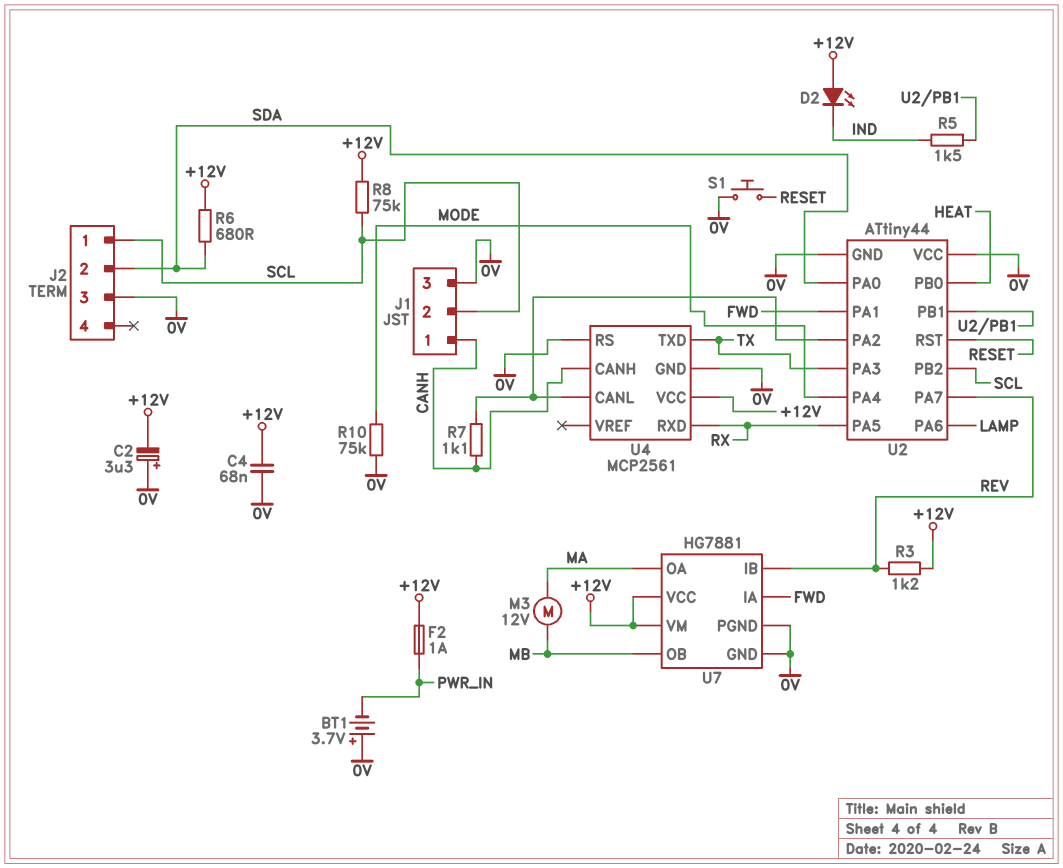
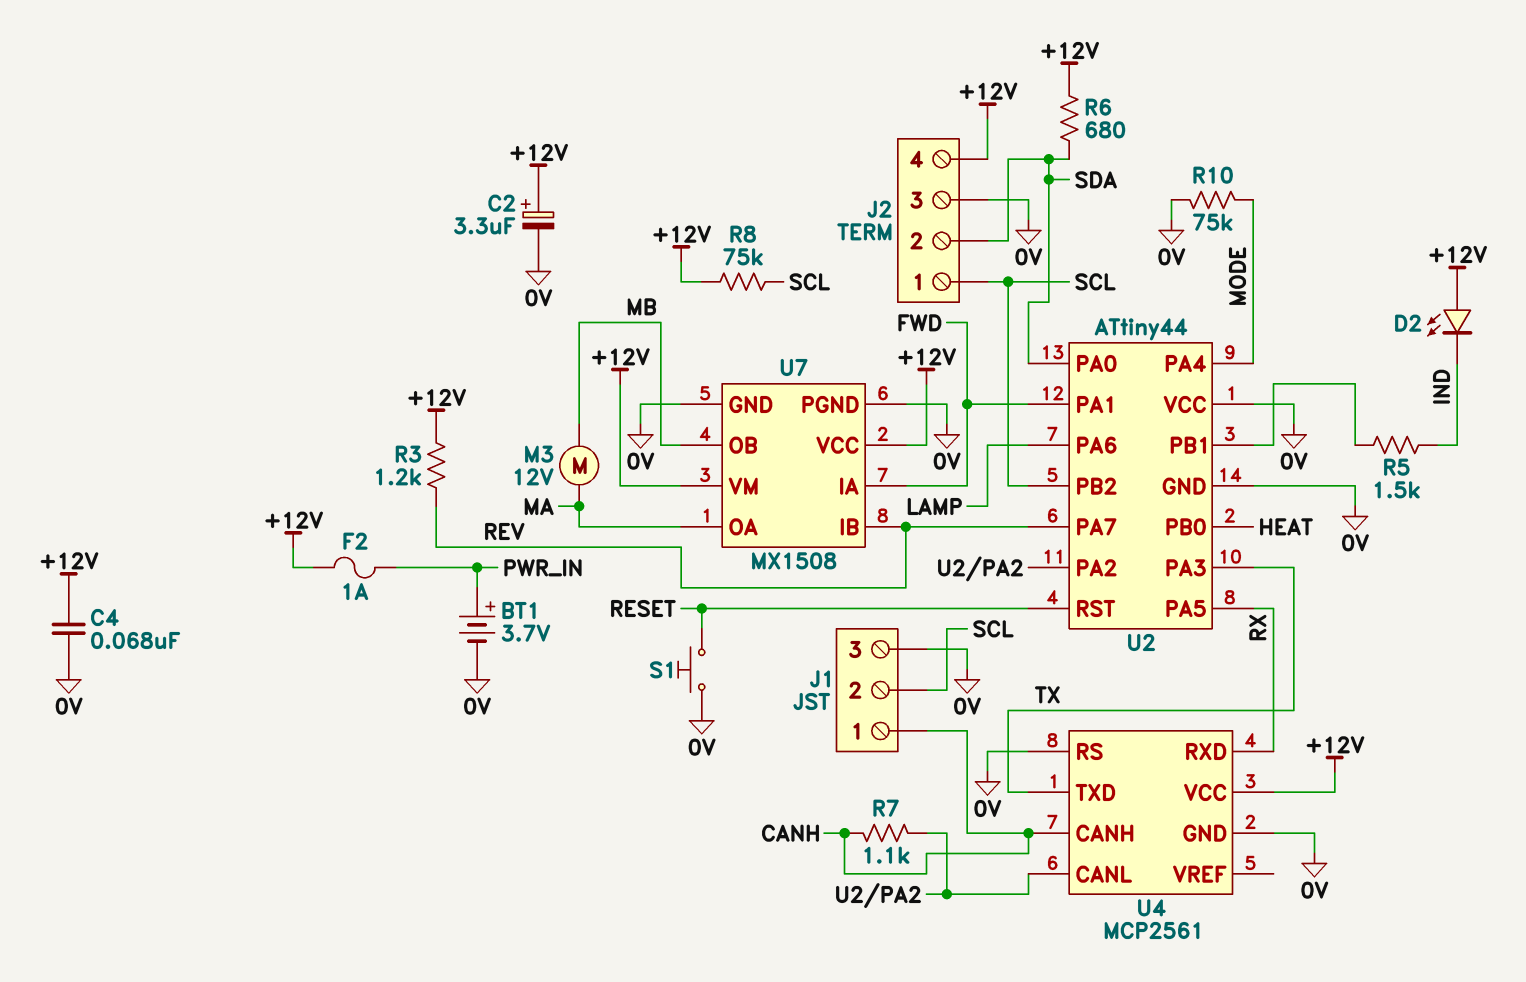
BT1: 3.7V (plus 0V, minus PWR_IN) -> 3.7V (plus PWR_IN, minus 0V)
C2: 3.3uF (plus 0V, minus +12V) -> 3.3uF (plus +12V, minus 0V)
J2 pin 4: none -> +12V
U7: HG7881 -> MX1508

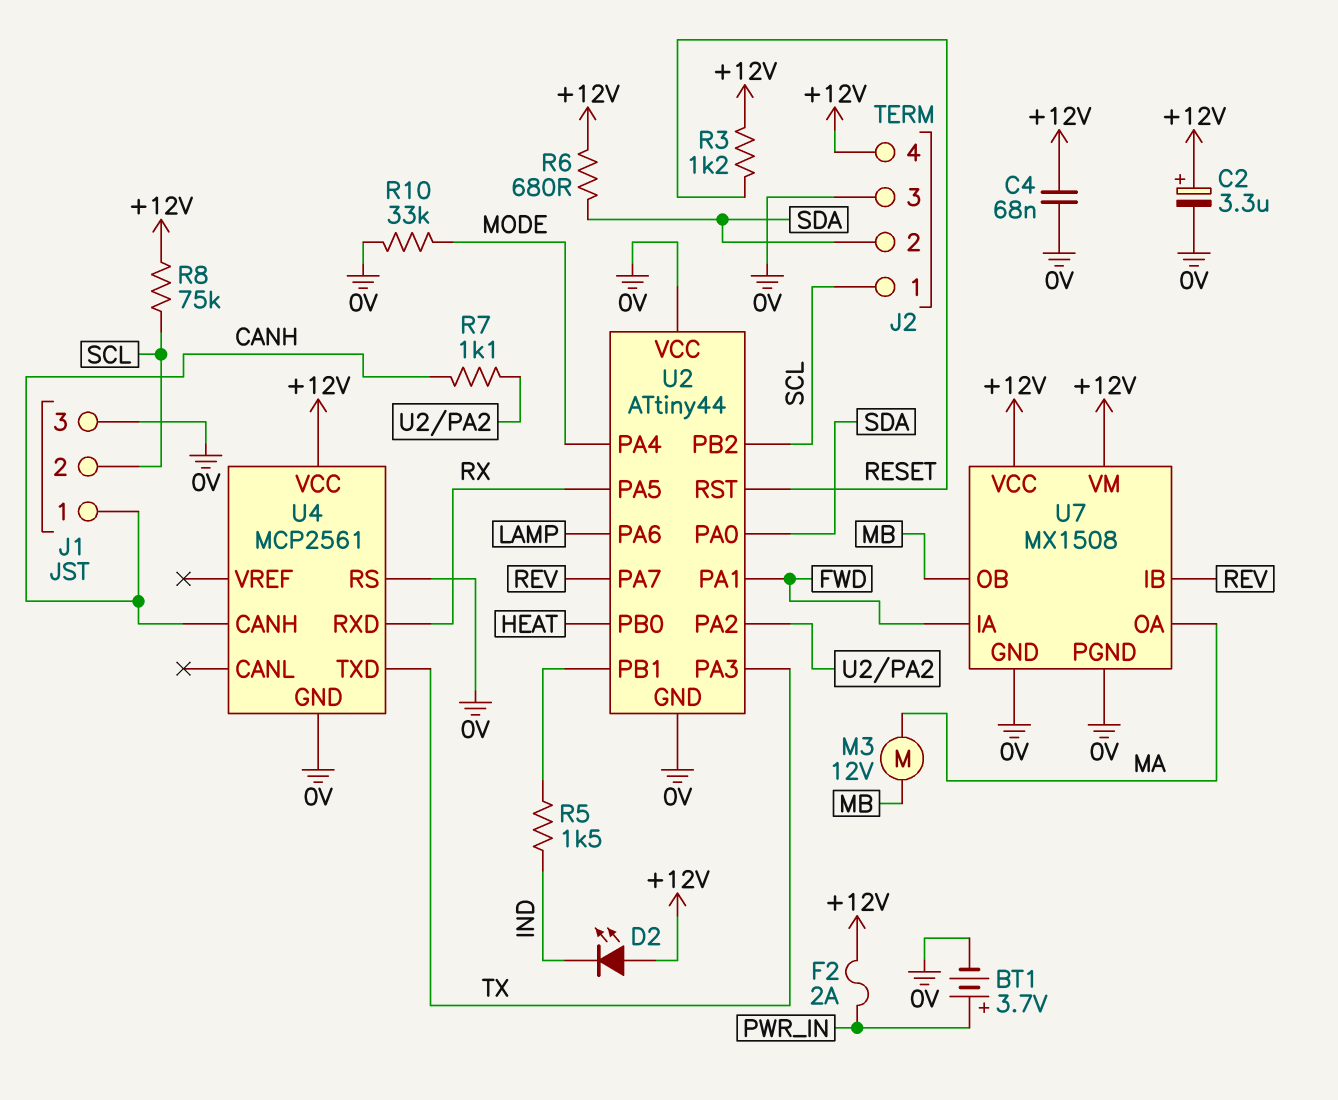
F2: 1A (+12V, PWR_IN) -> 2A (+12V, PWR_IN)
R3: 1.2k (+12V, REV) -> 1.2k (+12V, RESET)
R10: 75k (0V, MODE) -> 33k (0V, MODE)
S1: button (0V, RESET) -> none
U4 pin CANL: U2/PA2 -> none

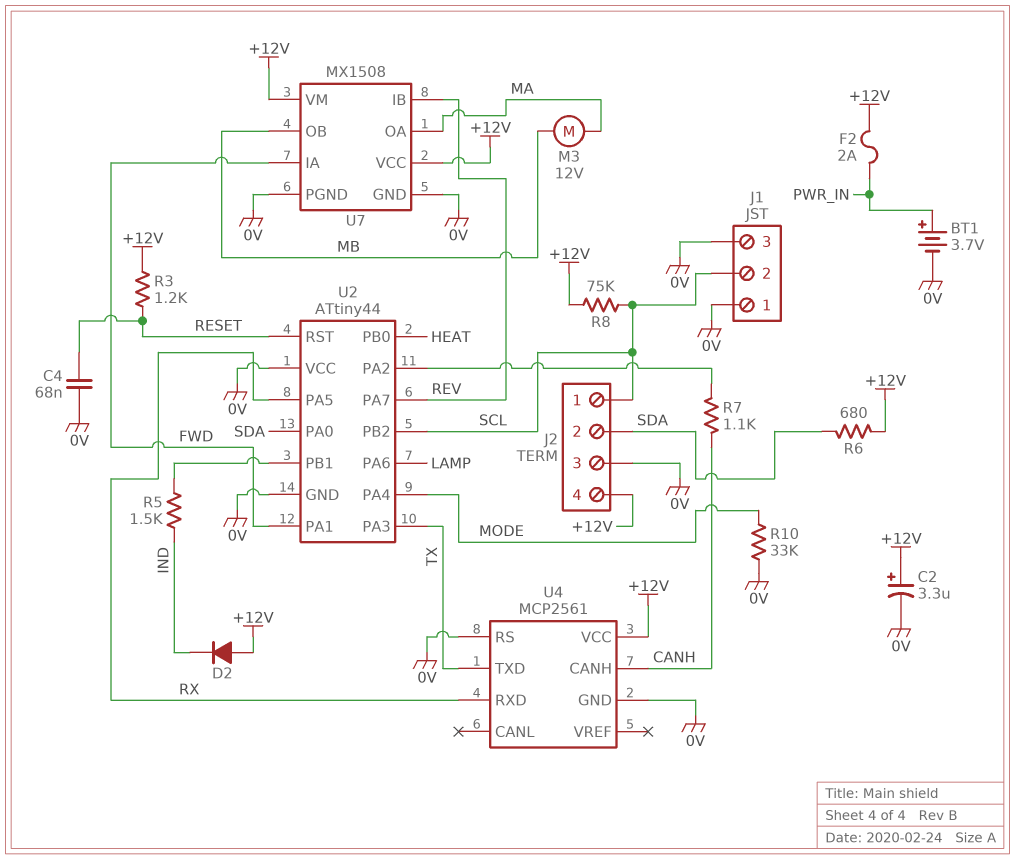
C4: 68nF (+12V, 0V) -> 68nF (0V, RESET)
D2: LED (A +12V, K IND) -> diode (A +12V, K IND)
J1 pin 1: CANH -> 0V

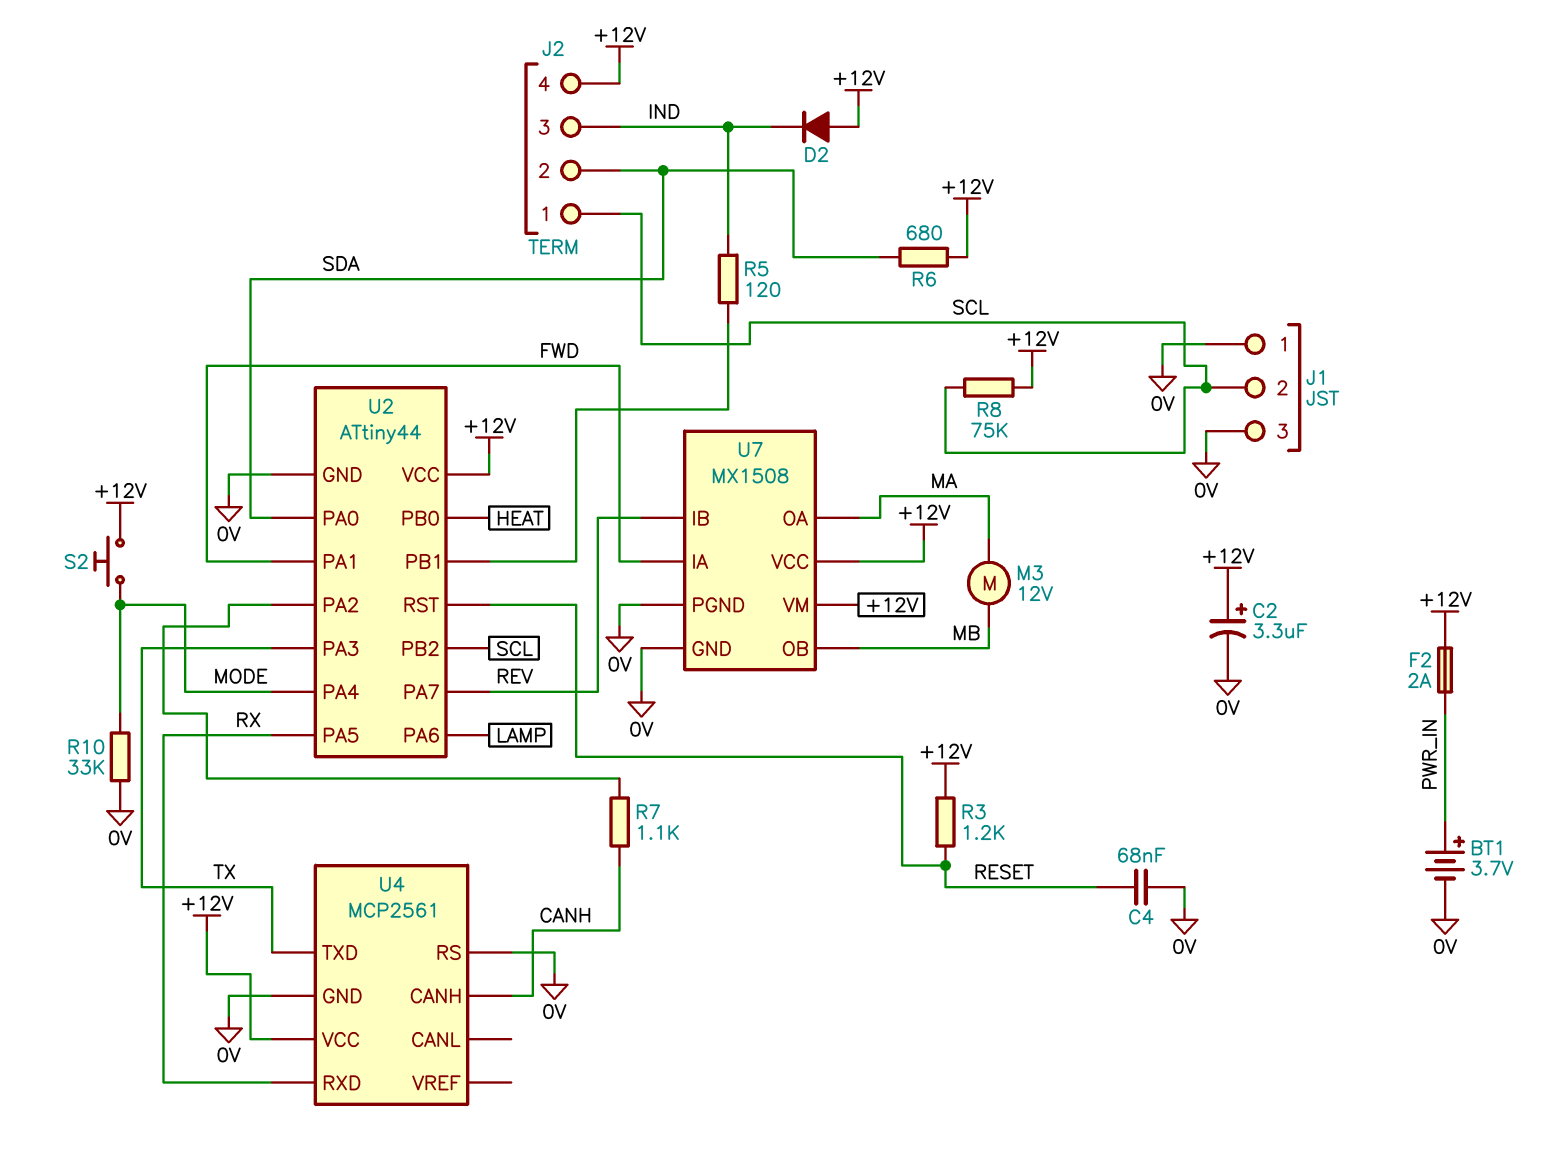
J2 pin 3: 0V -> IND
R5: 1.5k (IND, U2/PB1) -> 120 (IND, U2/PB1)
S2: none -> button (+12V, MODE)
U2 pin VCC: 0V -> +12V

